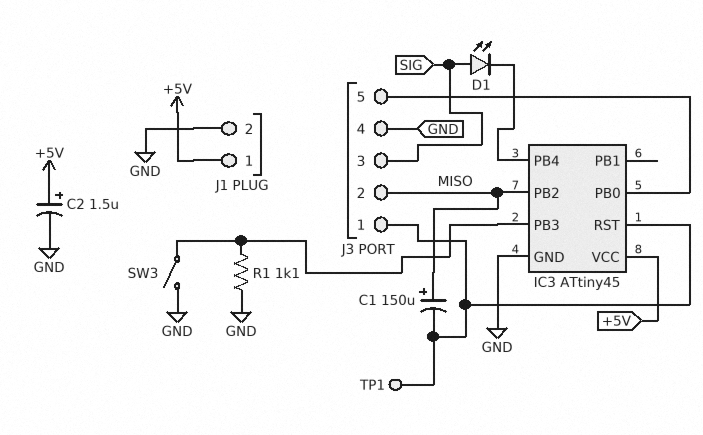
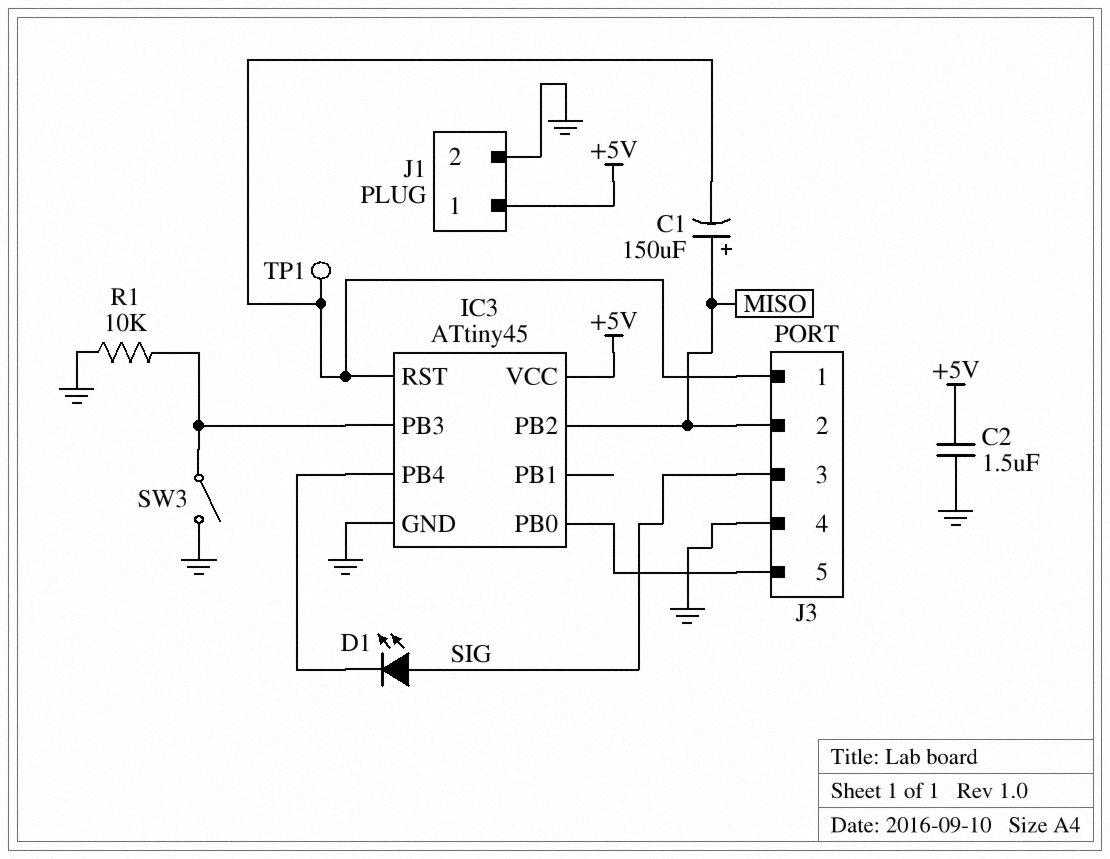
C2: 1.5uF (plus +5V, minus GND) -> 1.5uF (+5V, GND)
R1: 1.1k (GND, IC3/PB3) -> 10k (GND, IC3/PB3)

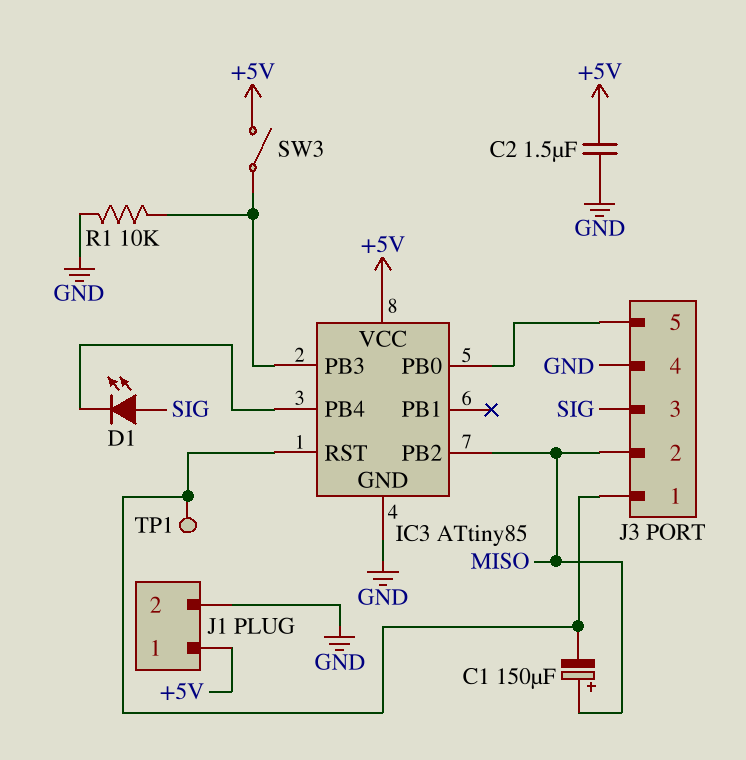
IC3: ATtiny45 -> ATtiny85
SW3: switch (GND, IC3/PB3) -> switch (+5V, IC3/PB3)

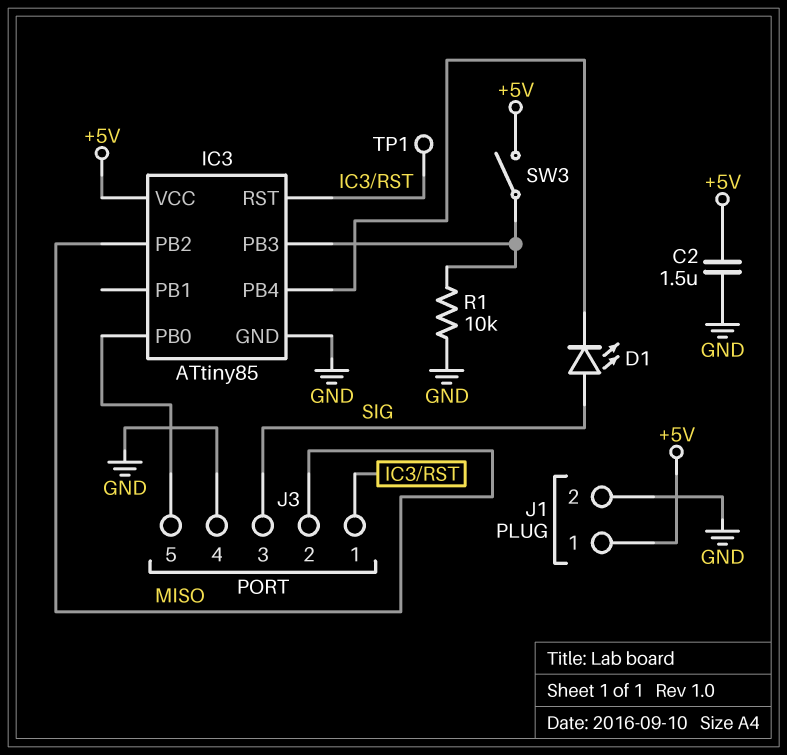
C1: 150uF (plus MISO, minus IC3/RST) -> none

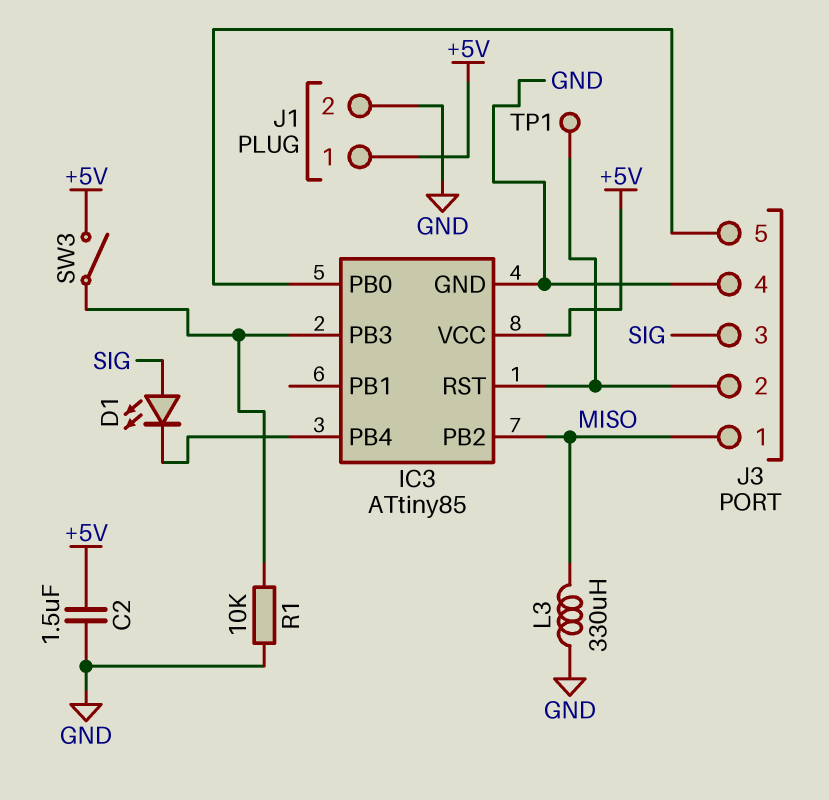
J3 pin 1: IC3/RST -> MISO
J3 pin 2: MISO -> IC3/RST
L3: none -> 330uH (GND, MISO)

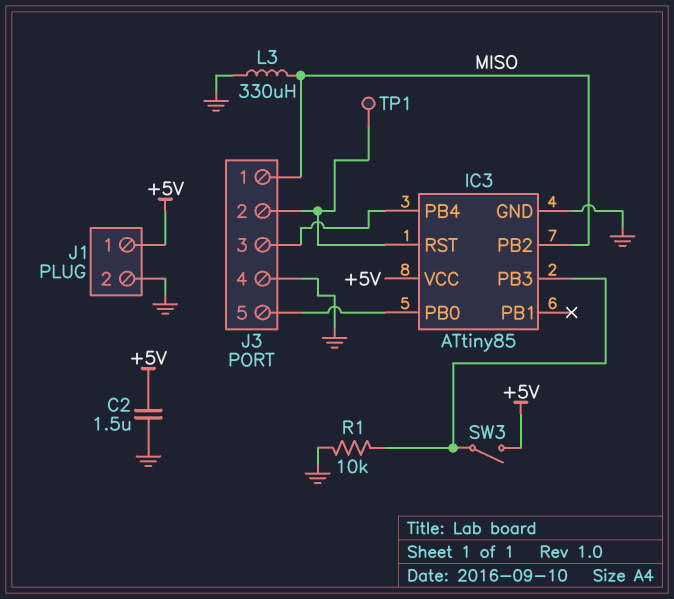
D1: LED (A SIG, K IC3/PB4) -> none
J3 pin 3: SIG -> IC3/PB4

